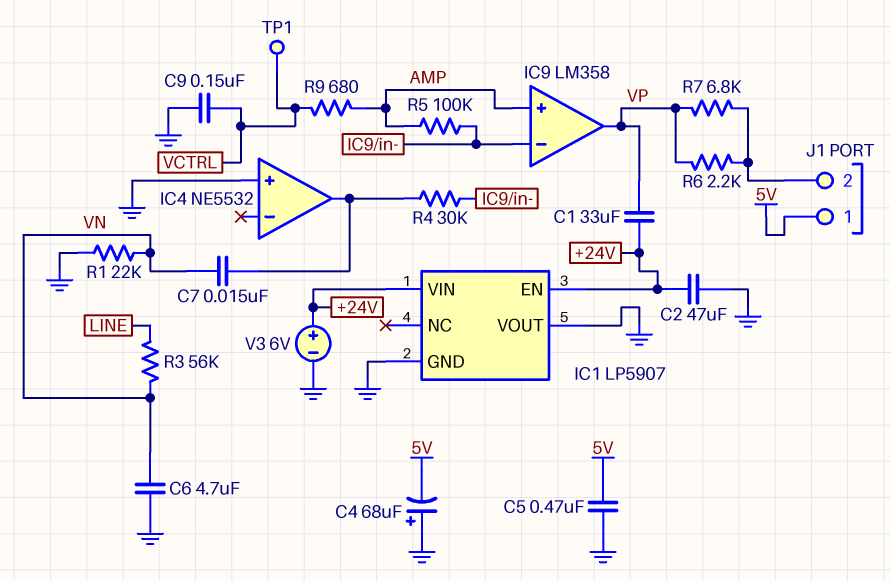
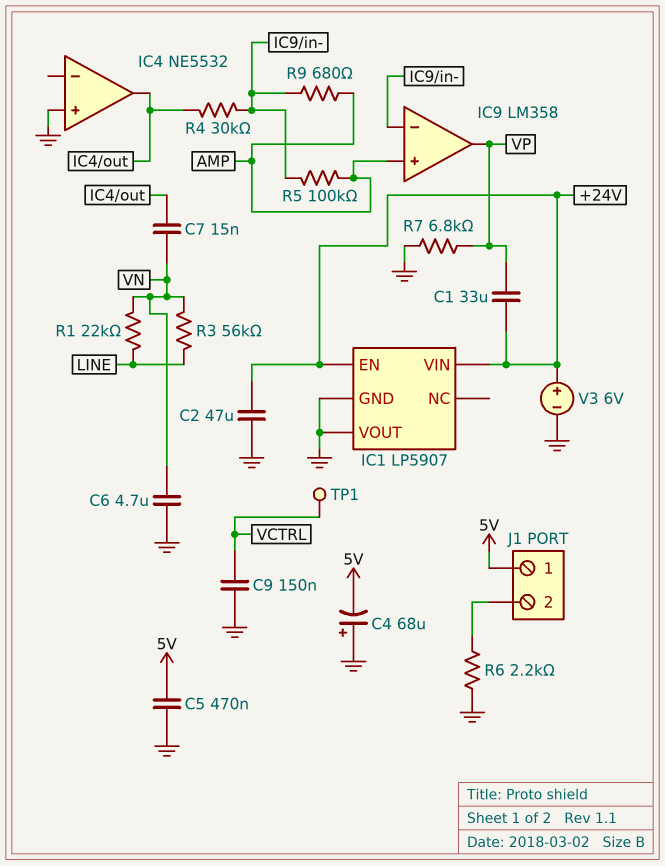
R1: 22k (GND, VN) -> 22k (LINE, VN)
R6: 2.2k (J1/2, VP) -> 2.2k (GND, J1/2)
R7: 6.8k (J1/2, VP) -> 6.8k (GND, VP)
R9: 680 (AMP, VCTRL) -> 680 (AMP, IC9/in-)

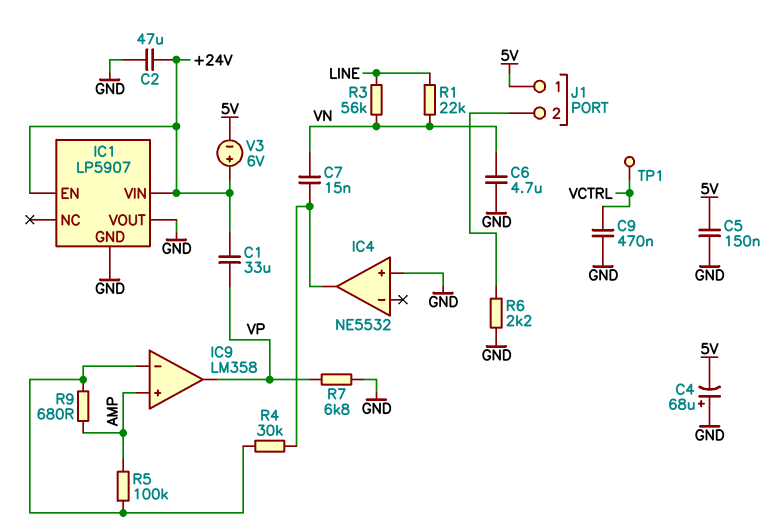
C5: 470nF (5V, GND) -> 150nF (5V, GND)
C9: 150nF (GND, VCTRL) -> 470nF (GND, VCTRL)
V3: 6V (plus +24V, minus GND) -> 6V (plus +24V, minus 5V)

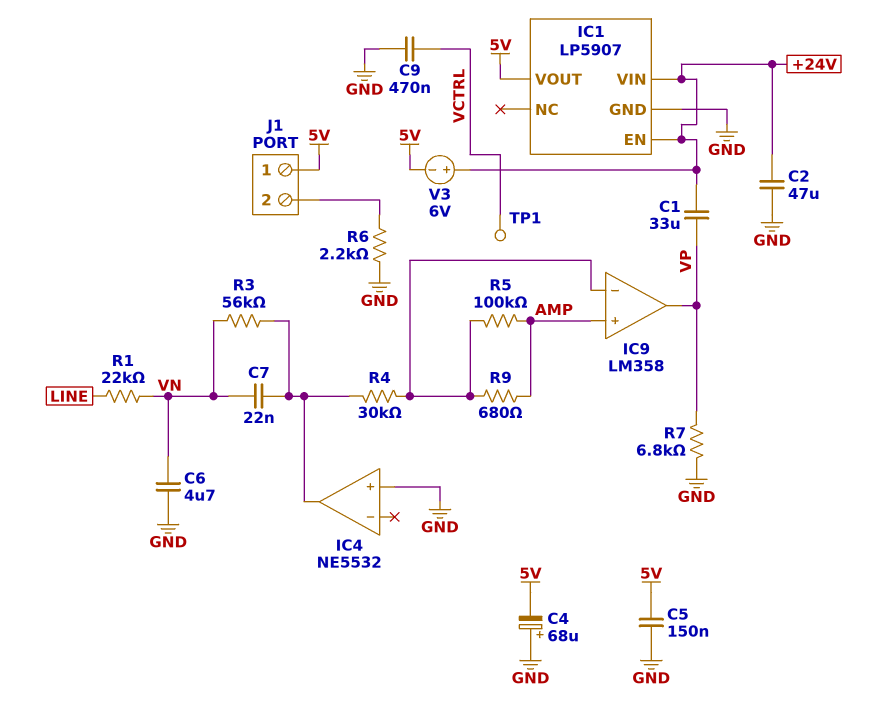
C7: 15nF (IC4/out, VN) -> 22nF (IC4/out, VN)
IC1 pin VOUT: GND -> 5V
R3: 56k (LINE, VN) -> 56k (IC4/out, VN)

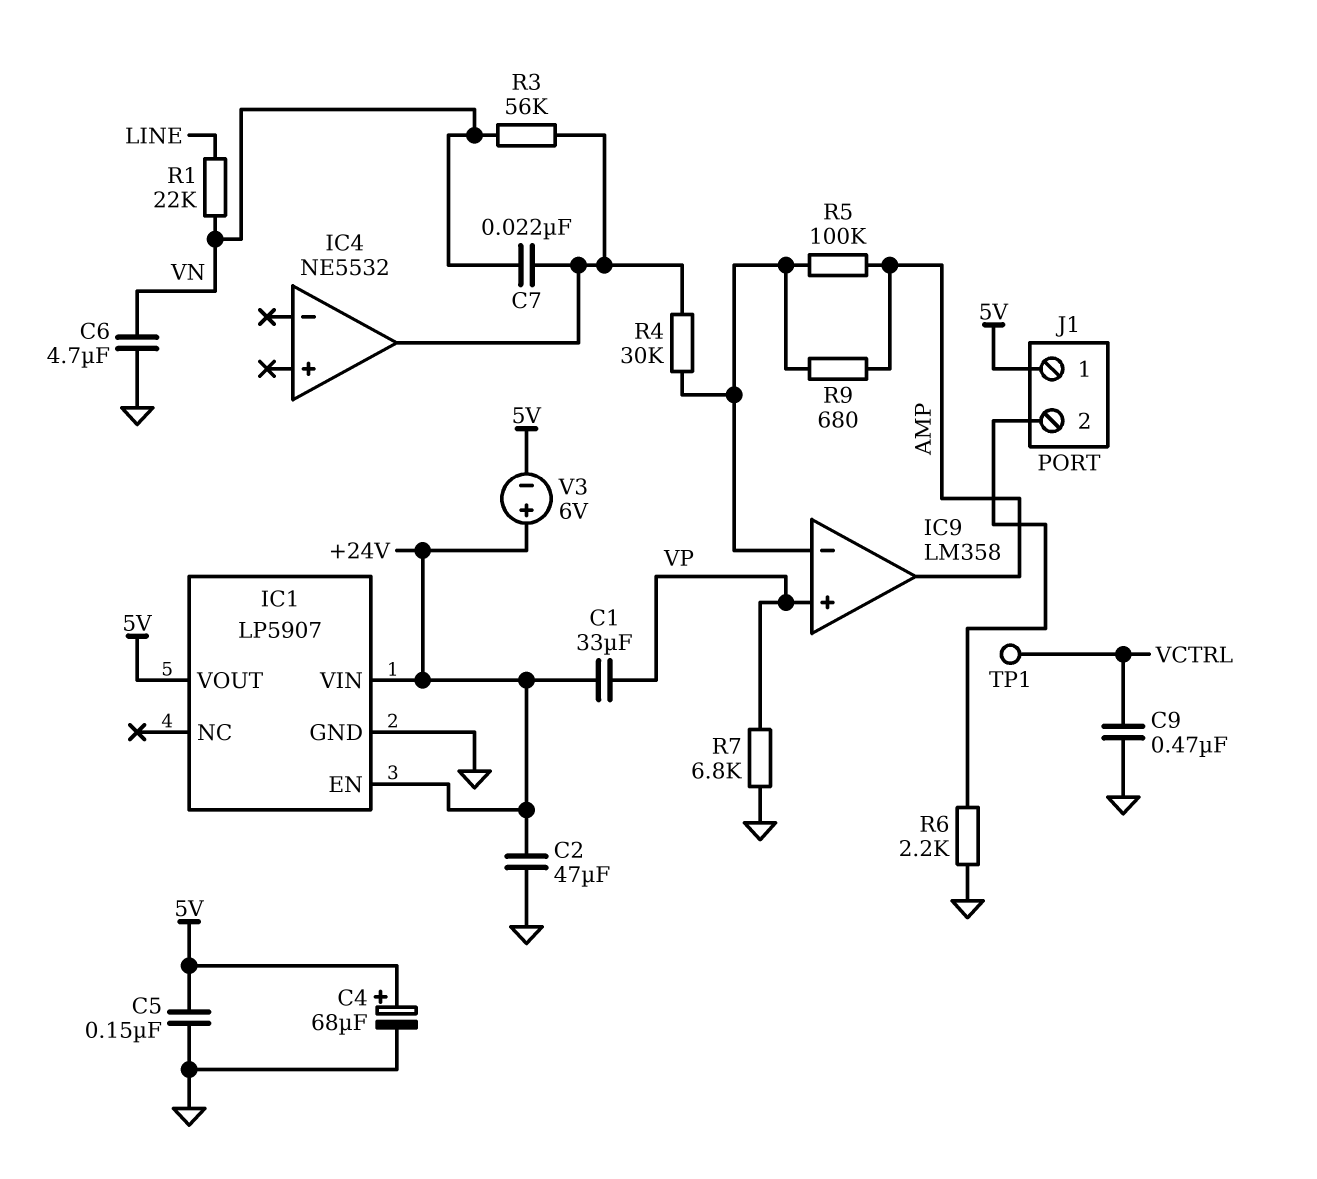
C4: 68uF (plus GND, minus 5V) -> 68uF (plus 5V, minus GND)
IC4 pin in+: GND -> none
IC9 pin in+: AMP -> VP
IC9 pin out: VP -> AMP

